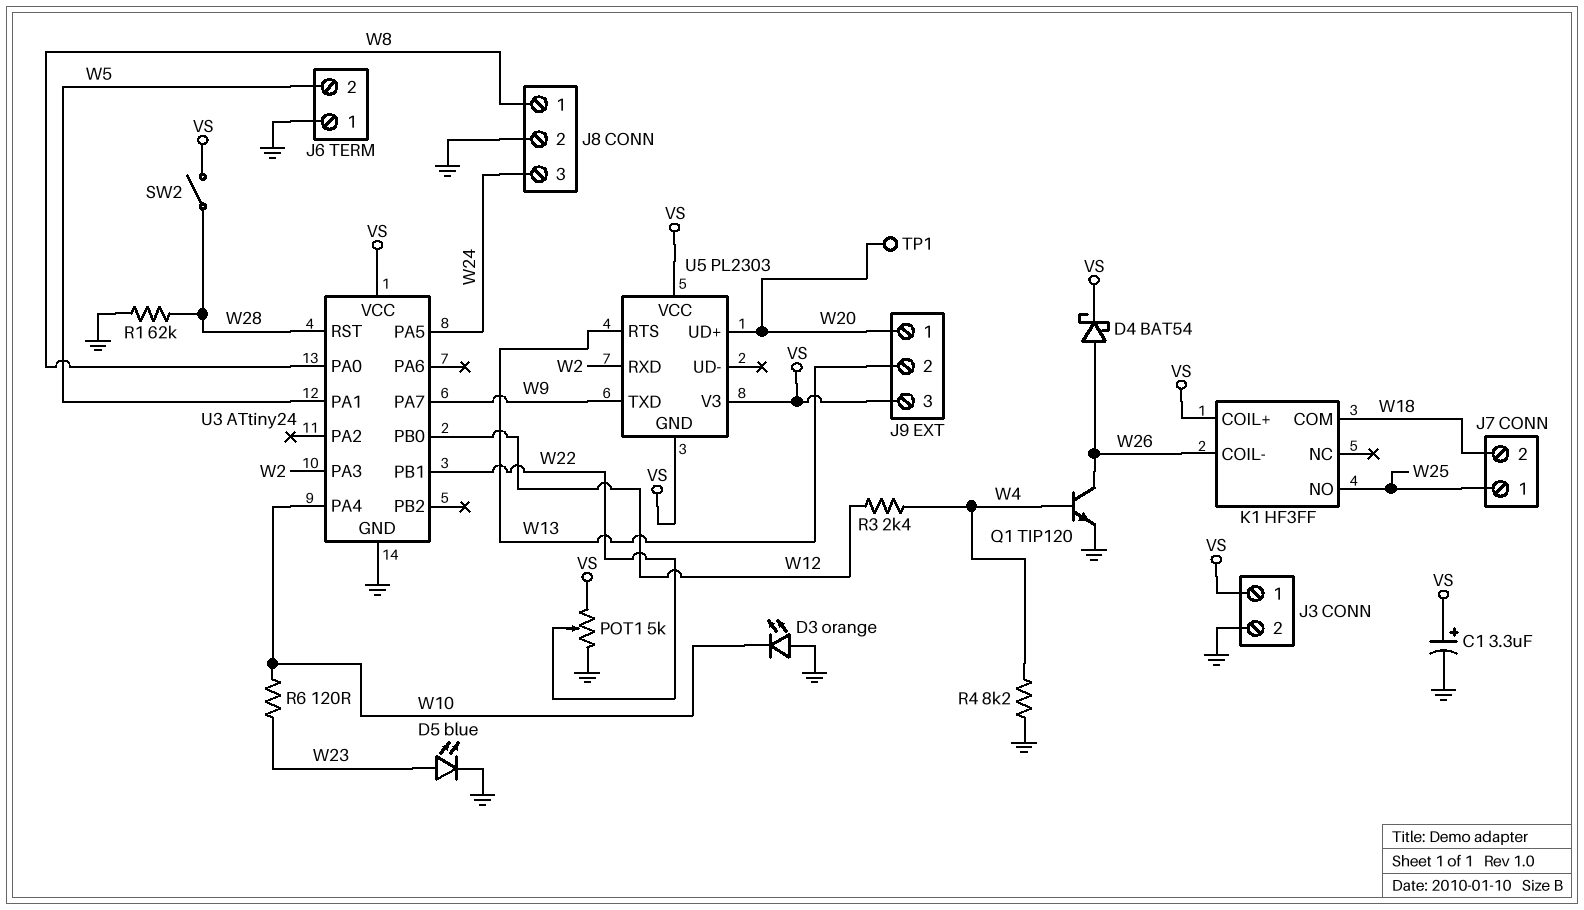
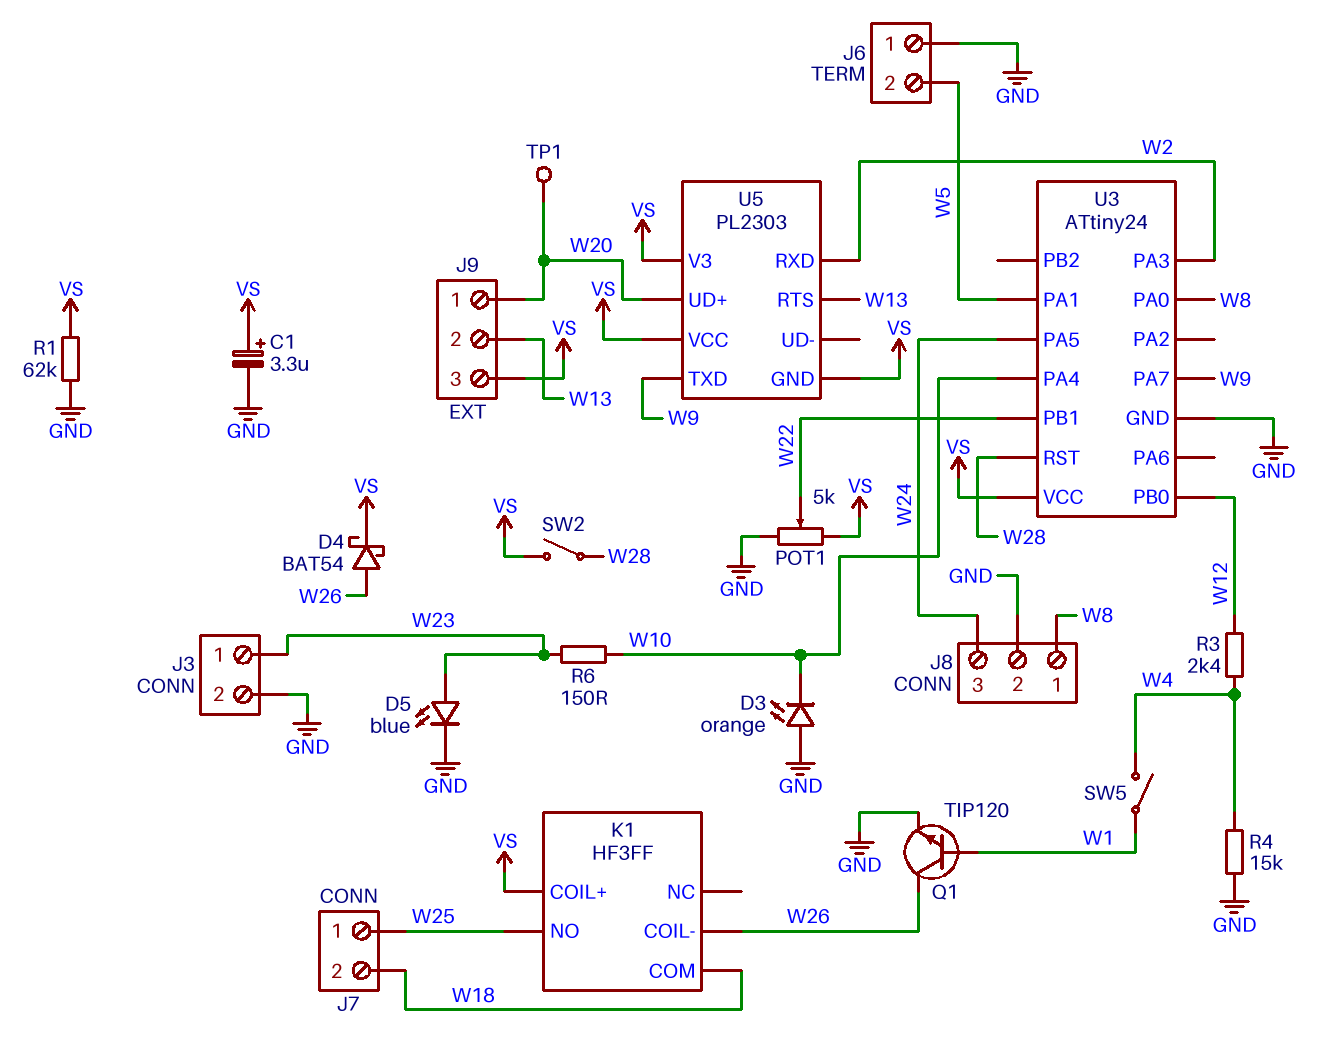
J3 pin 1: VS -> W23
Q1: NPN TIP120 (B W4, C W26, E GND) -> NPN TIP120 (B W1, C W26, E GND)
R1: 62k (GND, W28) -> 62k (GND, VS)
R4: 8.2k (GND, W4) -> 15k (GND, W4)
R6: 120 (W10, W23) -> 150 (W10, W23)
SW5: none -> switch (W1, W4)

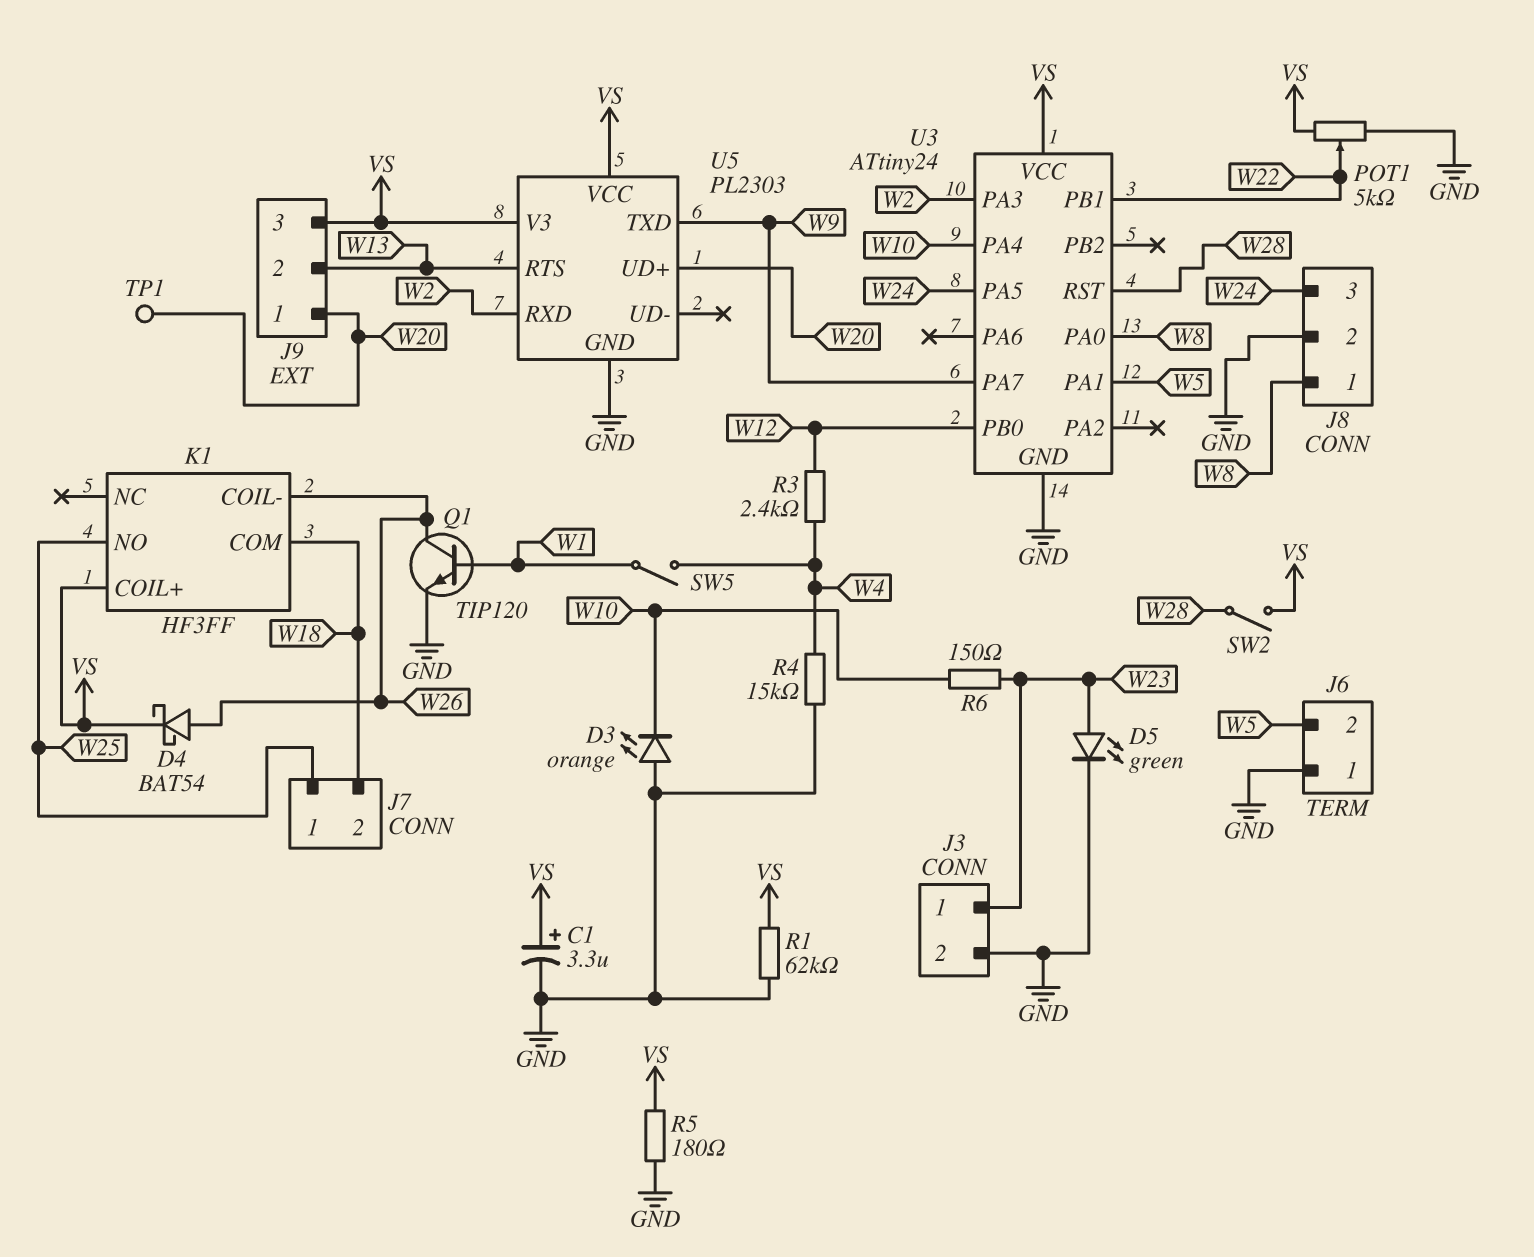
D5: LED blue (A W23, K GND) -> LED green (A W23, K GND)
R5: none -> 180 (GND, VS)
U5 pin GND: VS -> GND

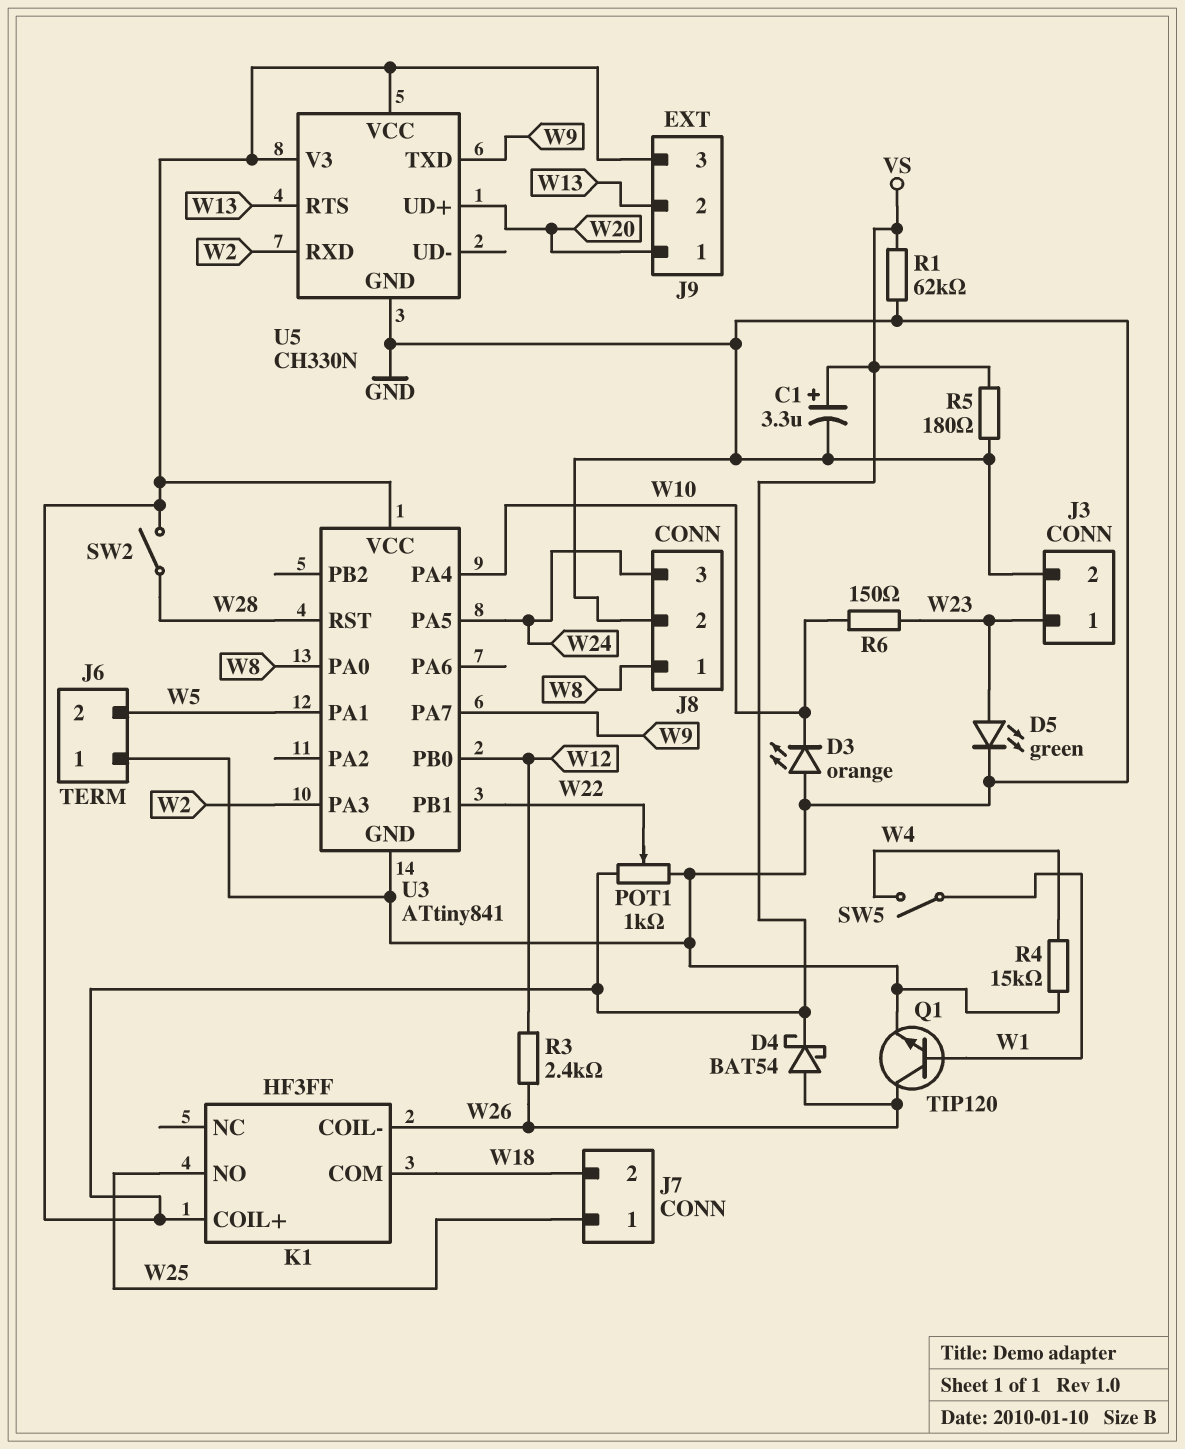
POT1: 5k (GND, VS, wiper W22) -> 1k (GND, VS, wiper W22)
R3: 2.4k (W4, W12) -> 2.4k (W12, W26)
TP1: test point (W20) -> none
U3: ATtiny24 -> ATtiny841
U5: PL2303 -> CH330N

